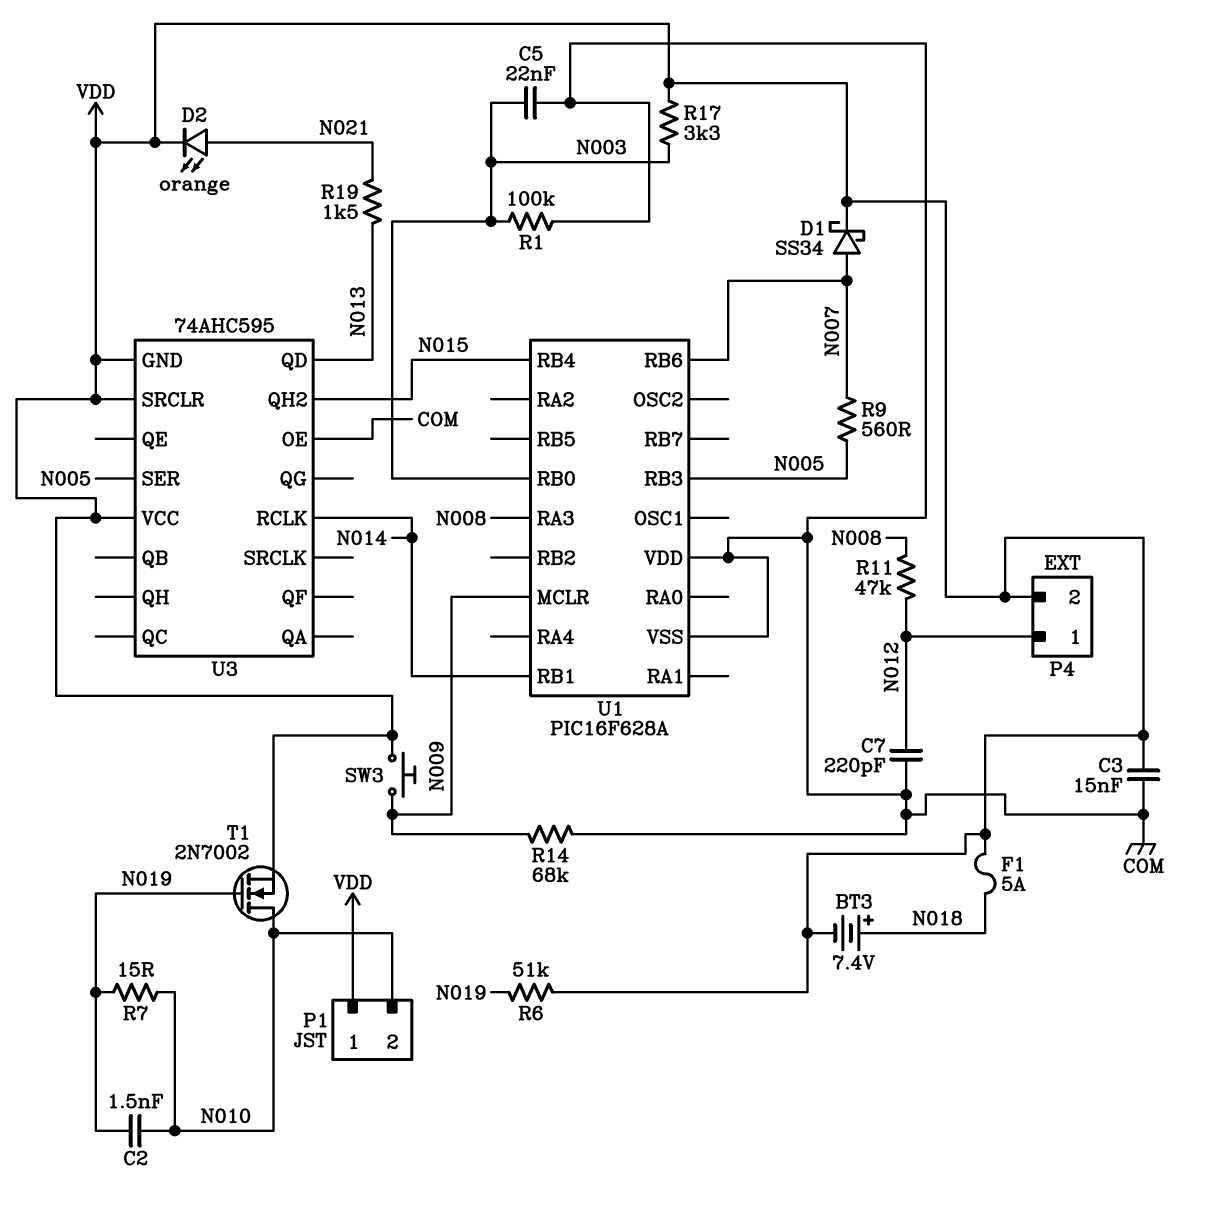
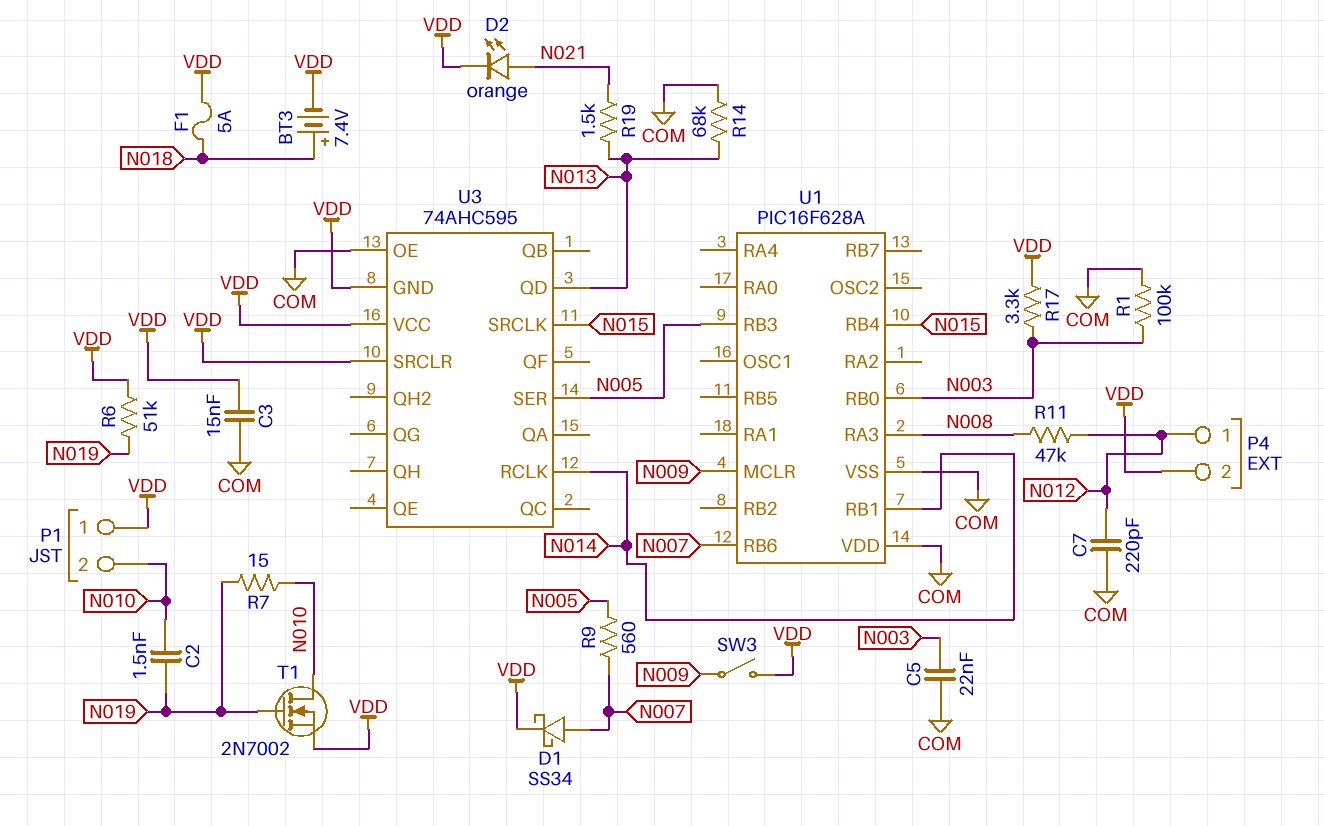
R14: 68k (COM, N009) -> 68k (COM, N013)
SW3: button (N009, VDD) -> switch (N009, VDD)
U3 pin QH2: N015 -> none
U3 pin SRCLK: none -> N015

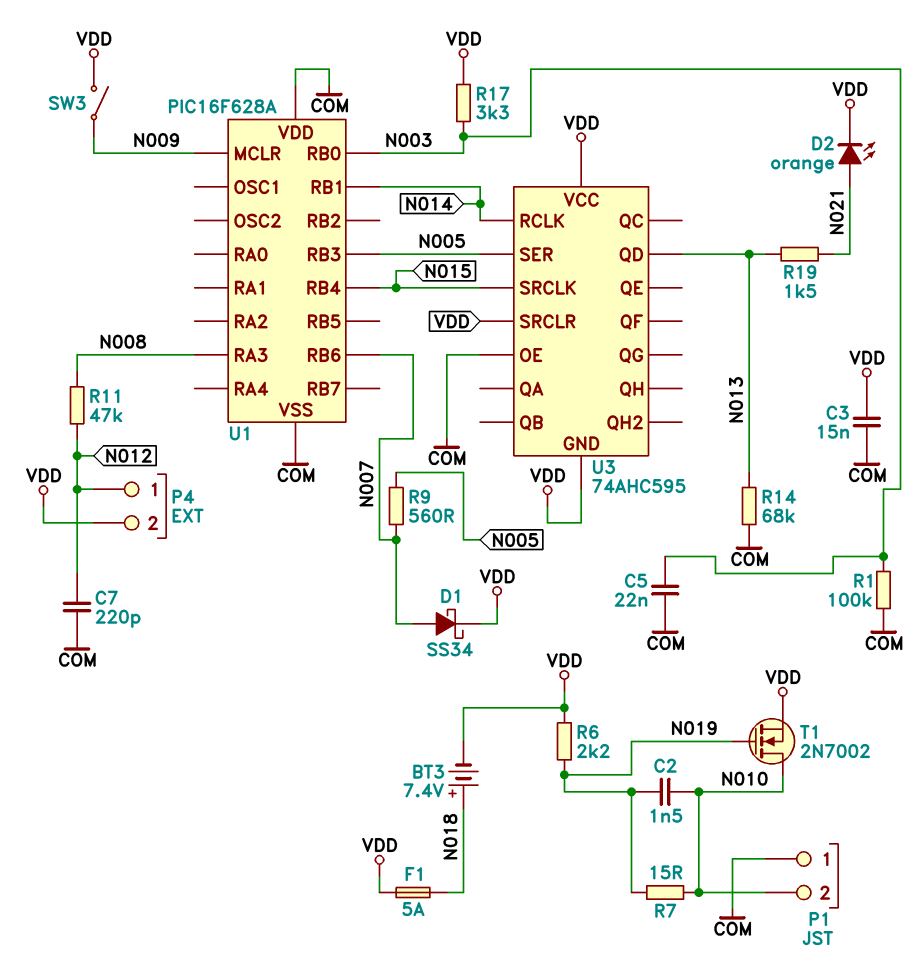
P1 pin 1: VDD -> COM
R6: 51k (N019, VDD) -> 2.2k (N019, VDD)

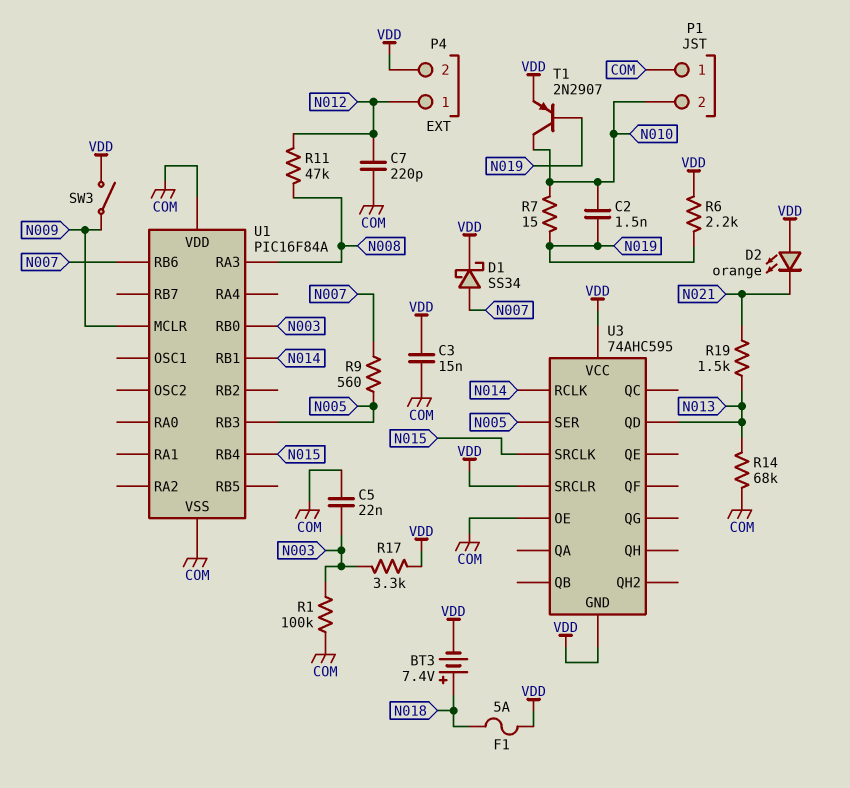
D2: LED orange (A N021, K VDD) -> LED orange (A VDD, K N021)
T1: NMOS 2N7002 (G N019, D N010, S VDD) -> PNP 2N2907 (B N019, C N010, E VDD)
U1: PIC16F628A -> PIC16F84A

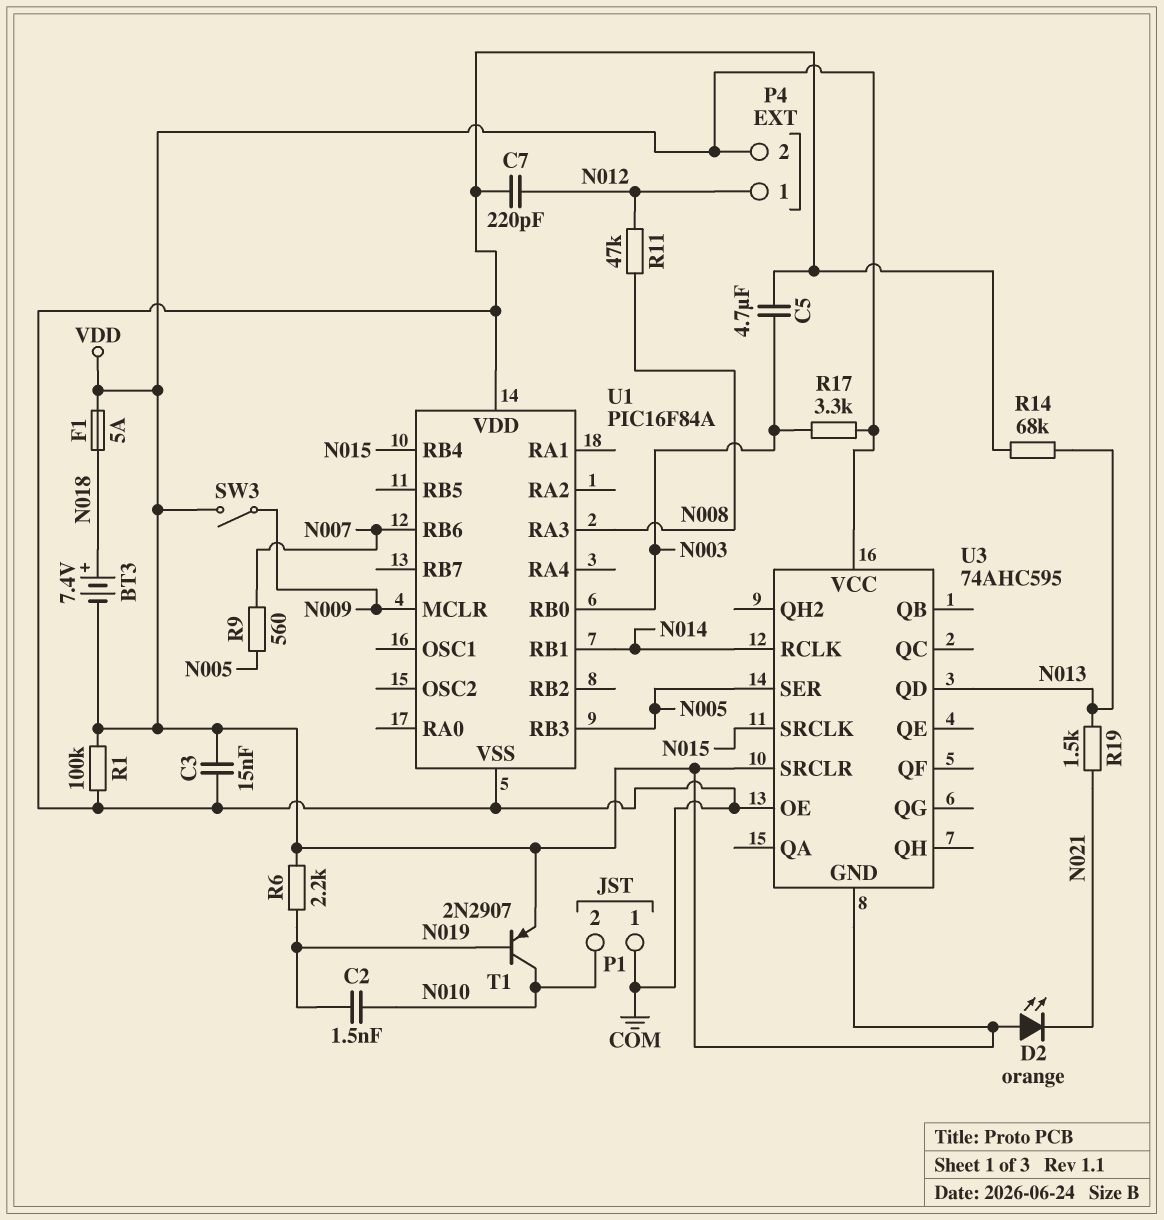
C5: 22nF (COM, N003) -> 4.7uF (COM, N003)
D1: schottky SS34 (A N007, K VDD) -> none
R1: 100k (COM, N003) -> 100k (COM, VDD)
R7: 15 (N010, N019) -> none

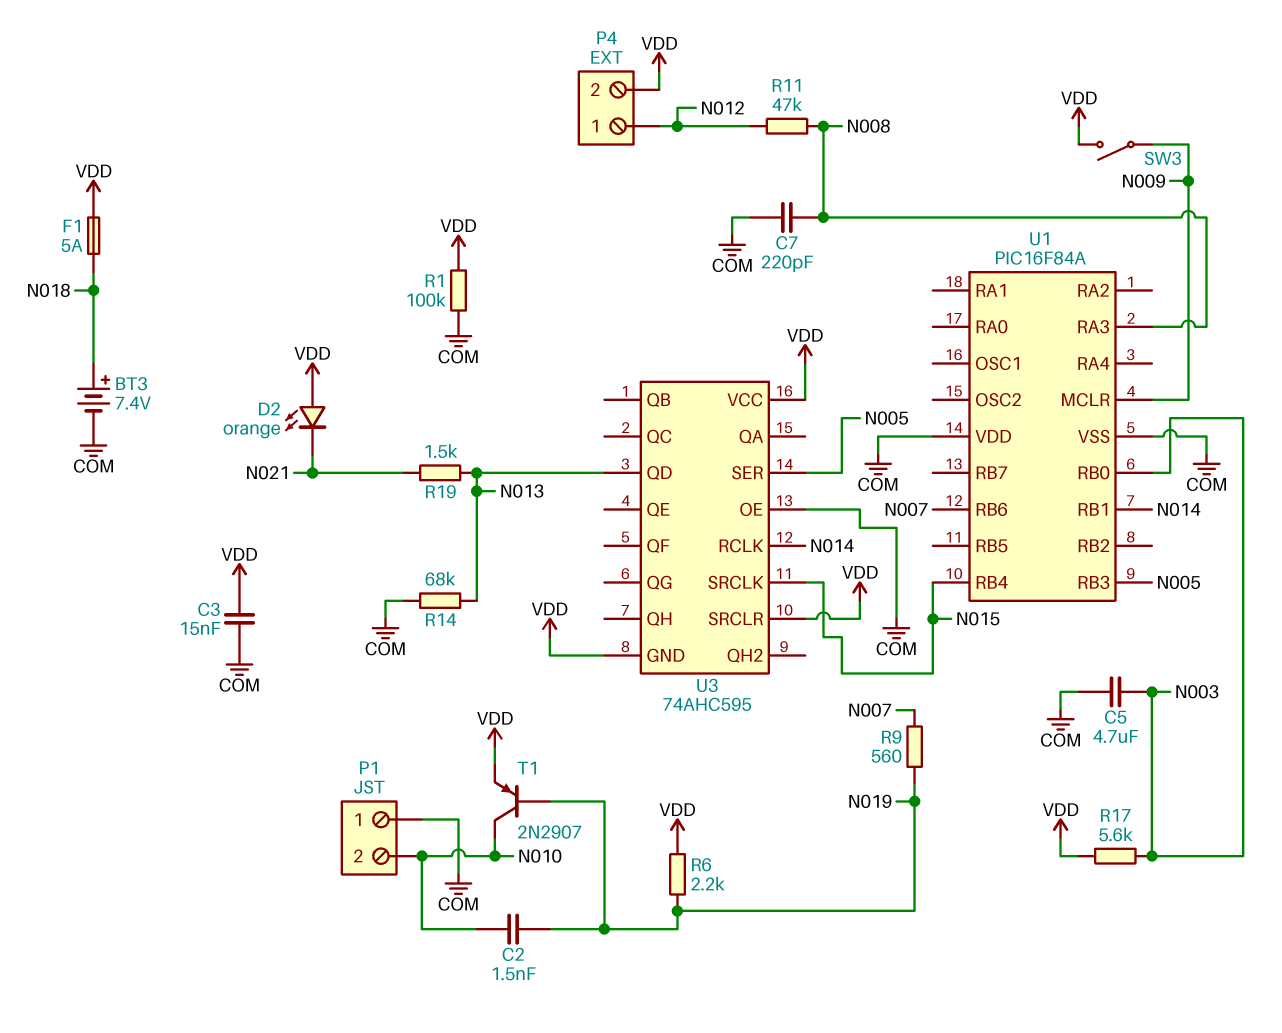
BT3: 7.4V (plus N018, minus VDD) -> 7.4V (plus N018, minus COM)
C7: 220pF (COM, N012) -> 220pF (COM, N008)
R9: 560 (N005, N007) -> 560 (N007, N019)
R17: 3.3k (N003, VDD) -> 5.6k (N003, VDD)

